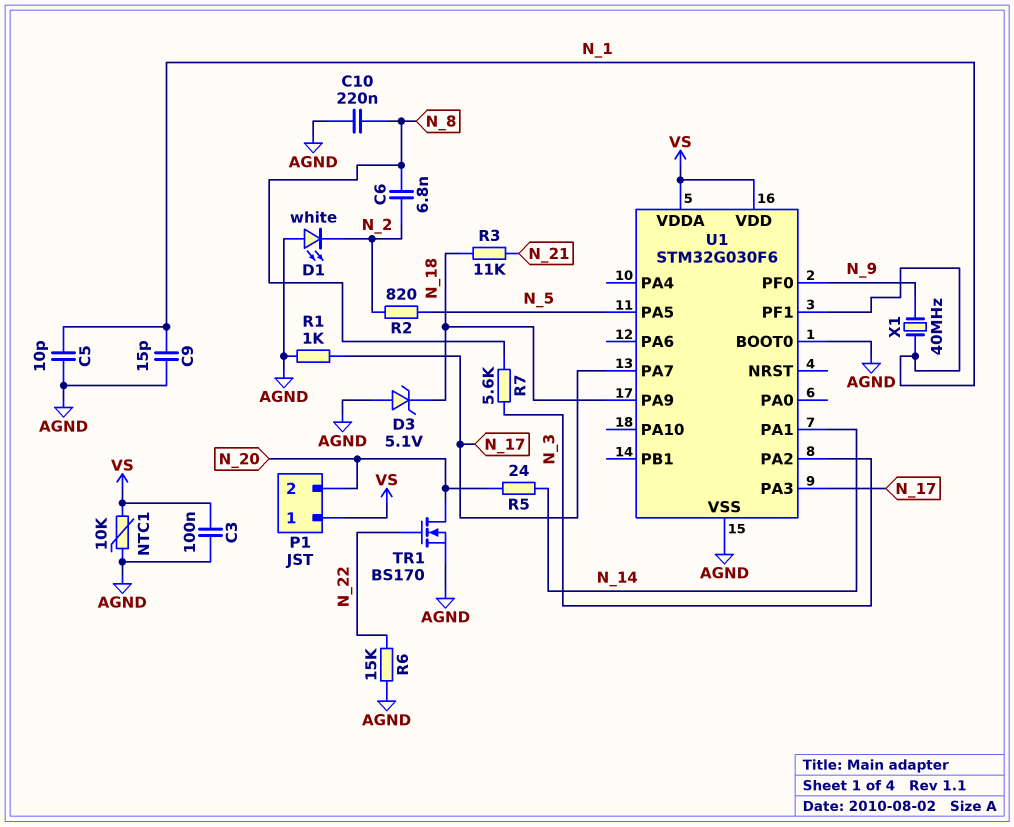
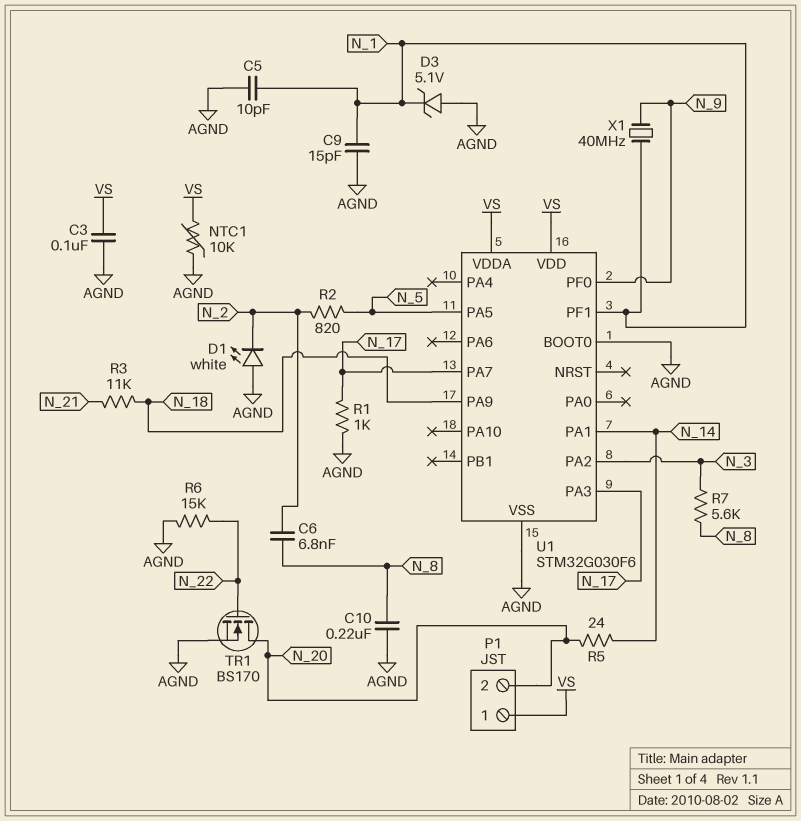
D3: zener 5.1V (A AGND, K N_18) -> zener 5.1V (A AGND, K N_1)

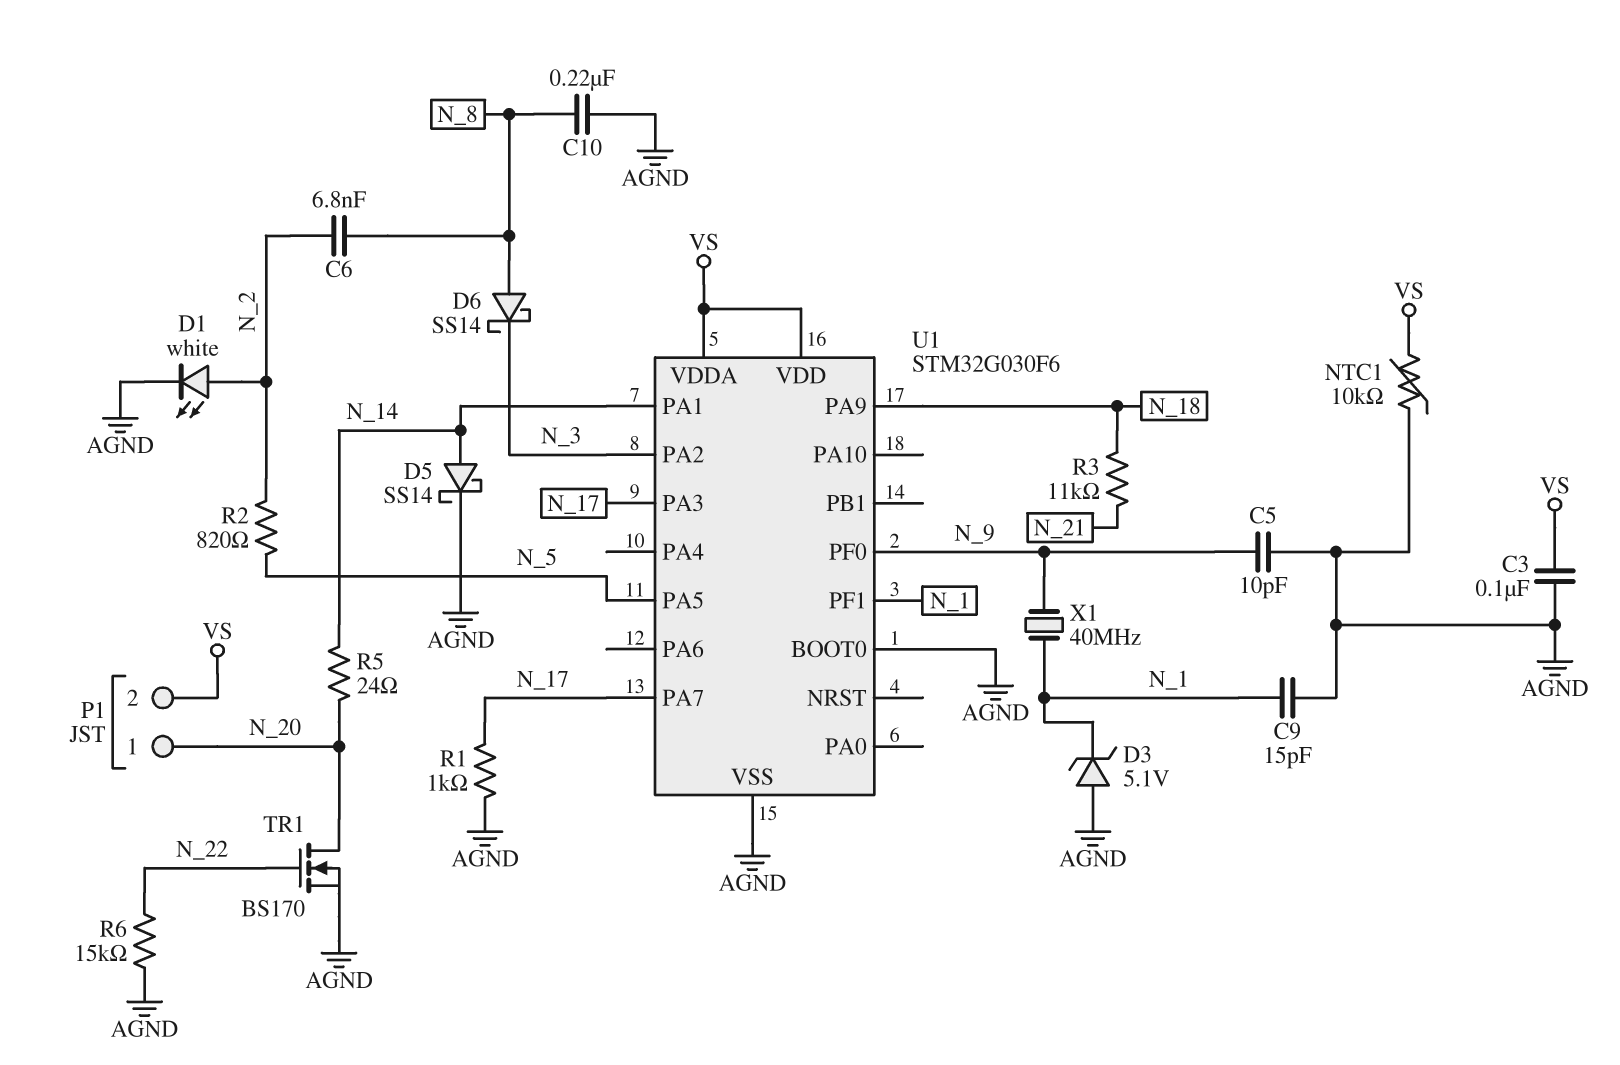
C5: 10pF (AGND, N_1) -> 10pF (AGND, N_9)
D1: LED white (A AGND, K N_2) -> LED white (A N_2, K AGND)
D5: none -> schottky SS14 (A N_14, K AGND)
D6: none -> schottky SS14 (A N_8, K N_3)
P1 pin 1: VS -> N_20
P1 pin 2: N_20 -> VS
R7: 5.6k (N_3, N_8) -> none

